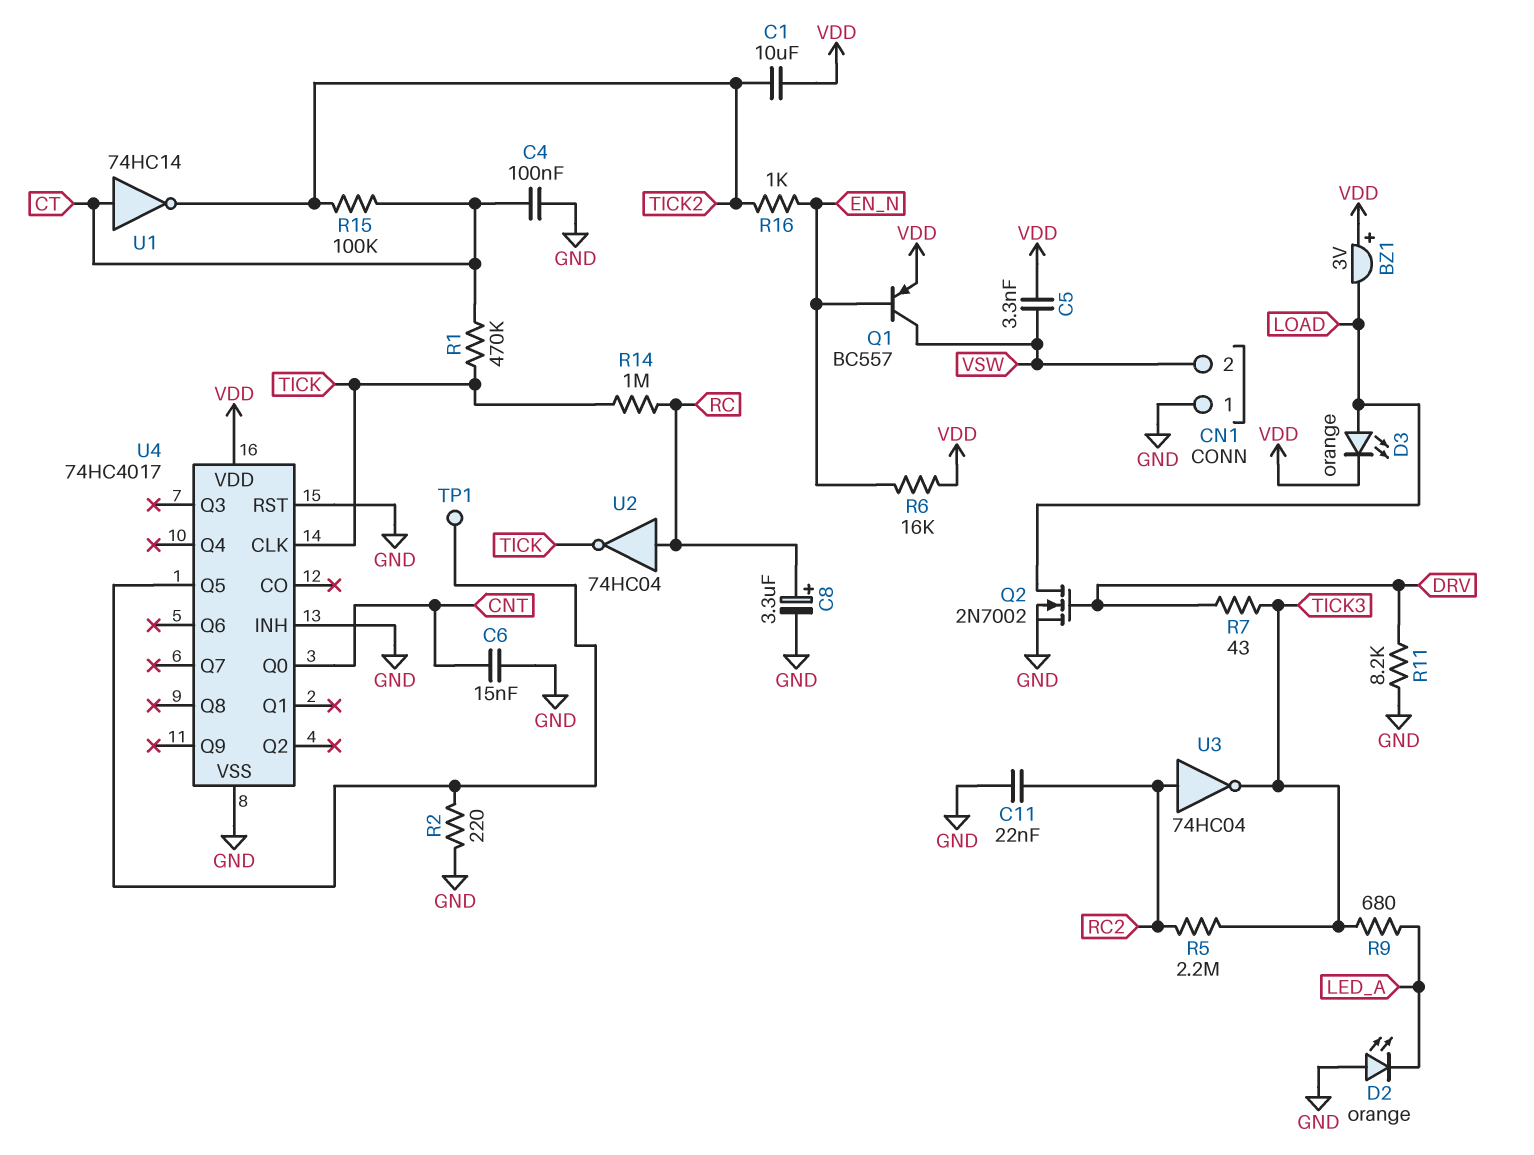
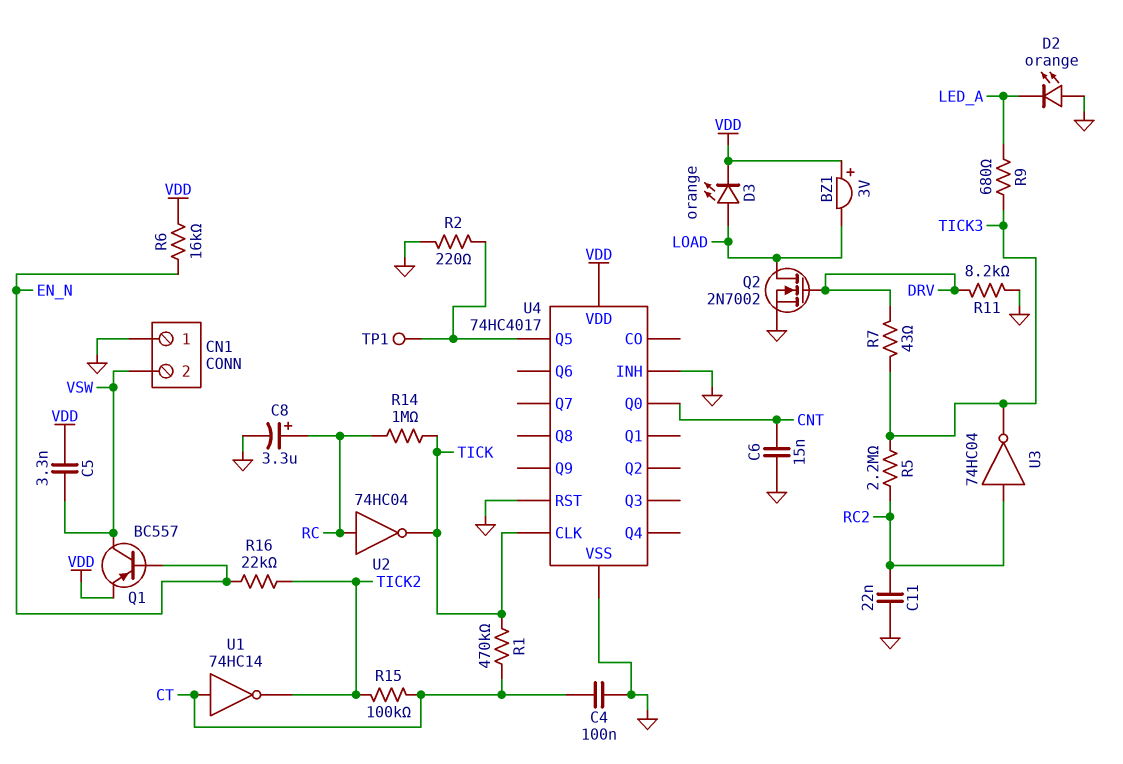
C1: 10uF (TICK2, VDD) -> none
R16: 1k (EN_N, TICK2) -> 22k (EN_N, TICK2)

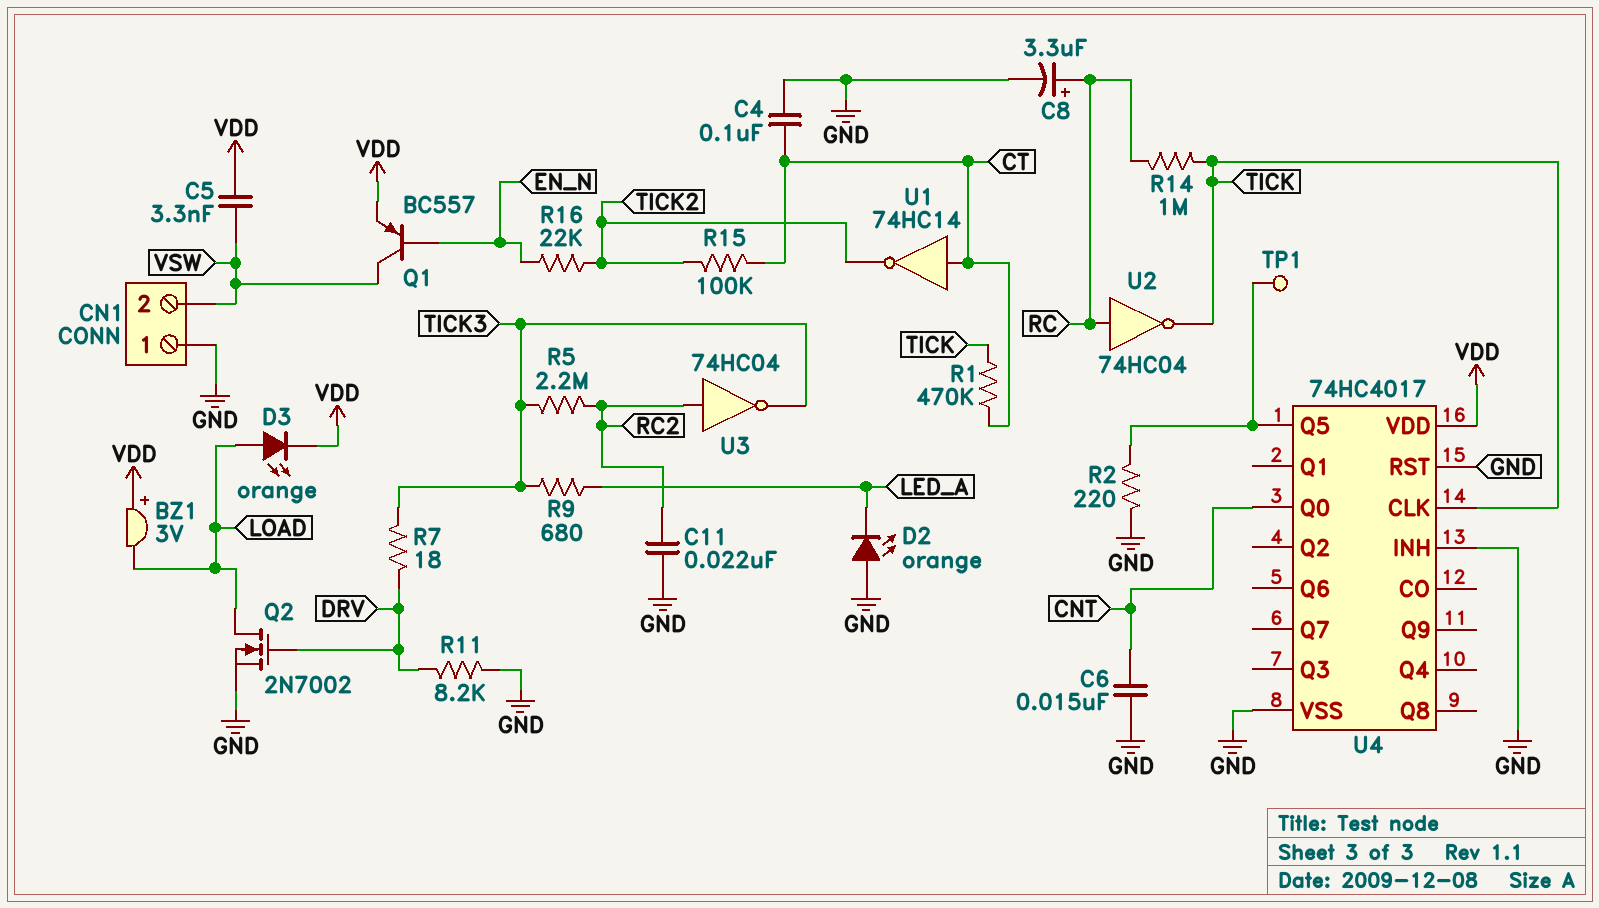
R6: 16k (EN_N, VDD) -> none
R7: 43 (DRV, TICK3) -> 18 (DRV, TICK3)

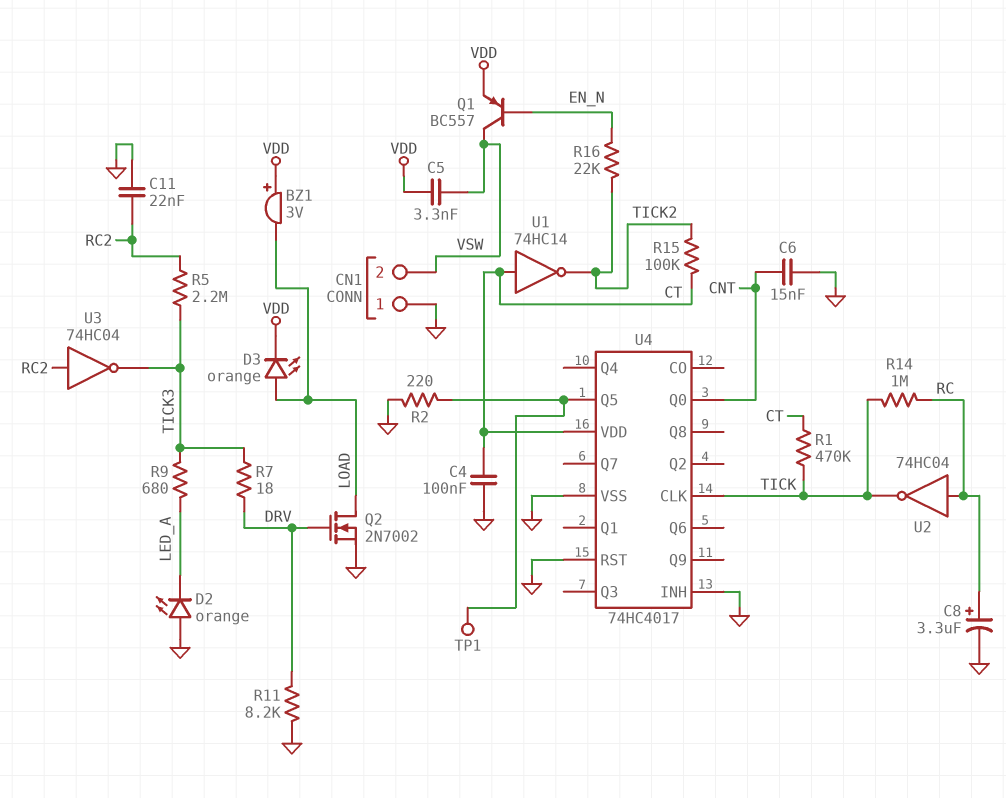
U4 pin VDD: VDD -> CT

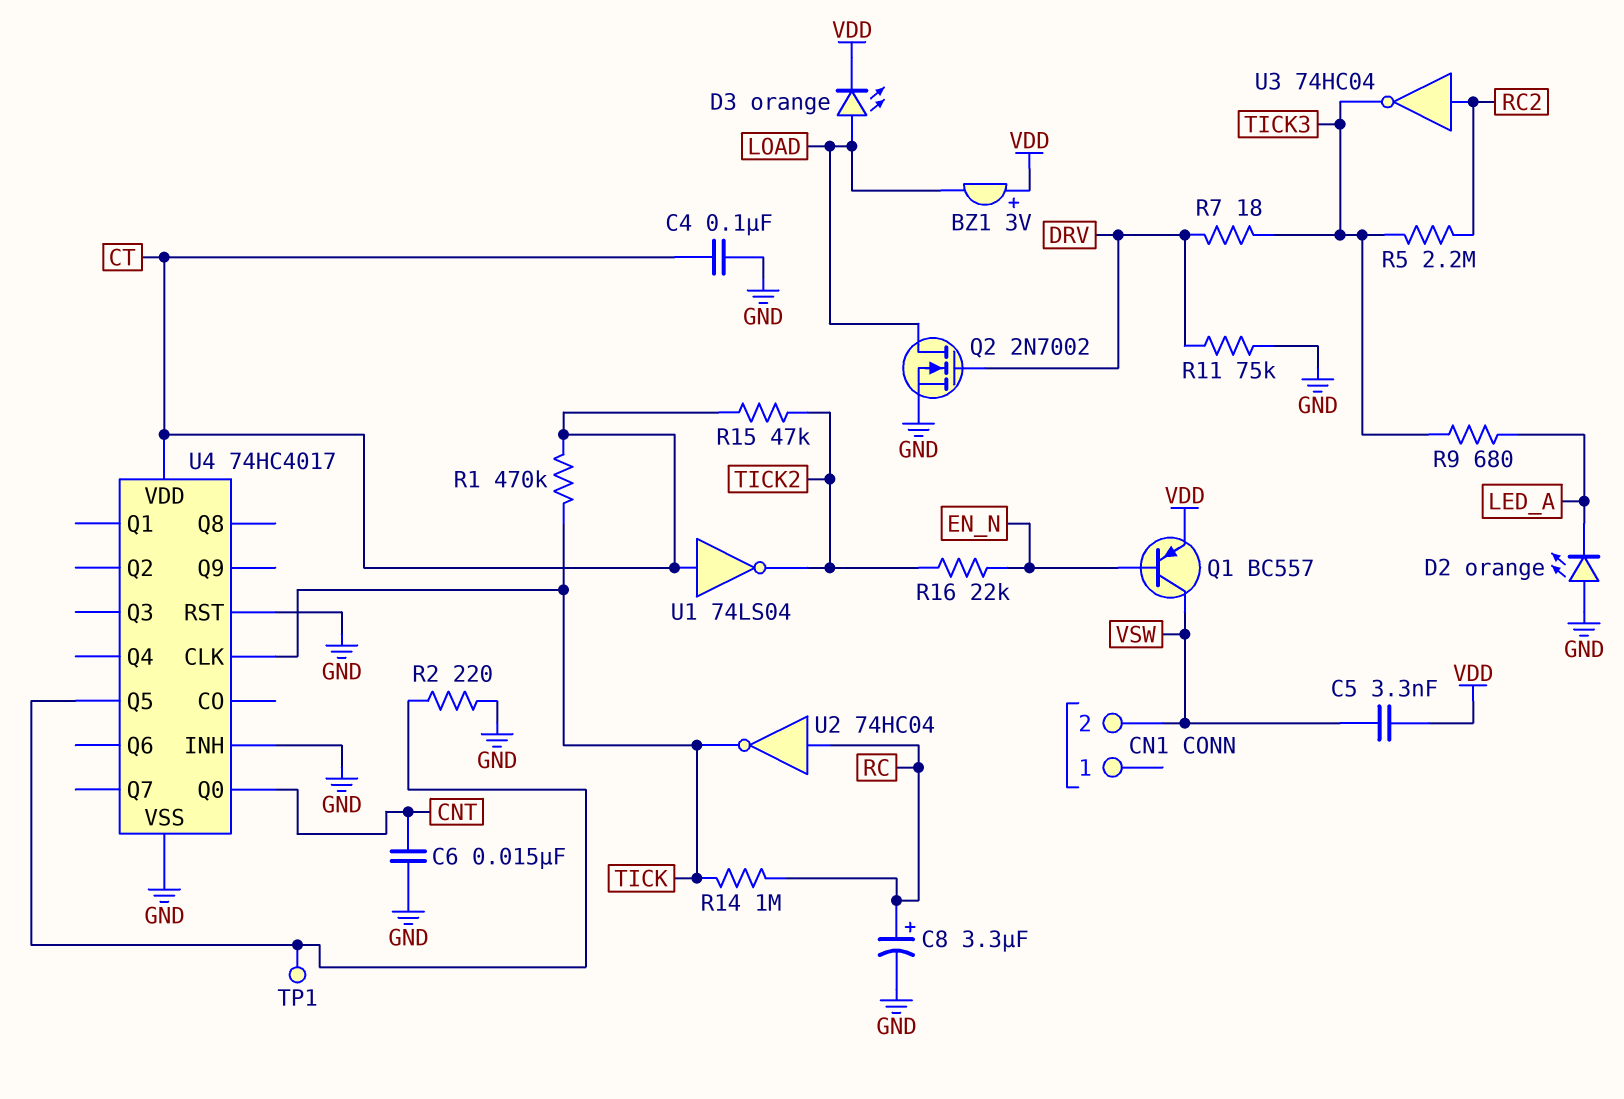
C11: 22nF (GND, RC2) -> none
CN1 pin 1: GND -> none
R11: 8.2k (DRV, GND) -> 75k (DRV, GND)
R15: 100k (CT, TICK2) -> 47k (CT, TICK2)
U1: NOT 74HC14 (in CT, out TICK2) -> NOT 74LS04 (in CT, out TICK2)

